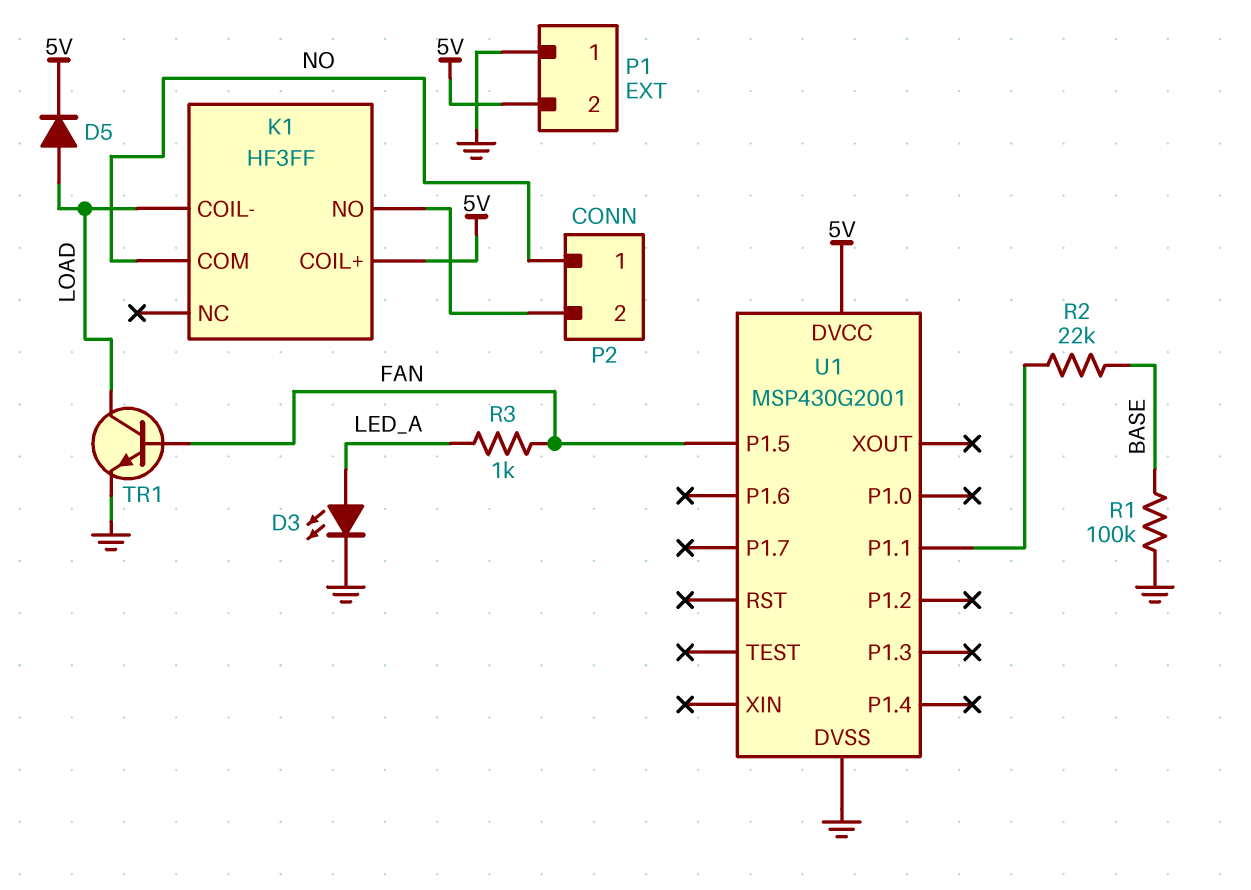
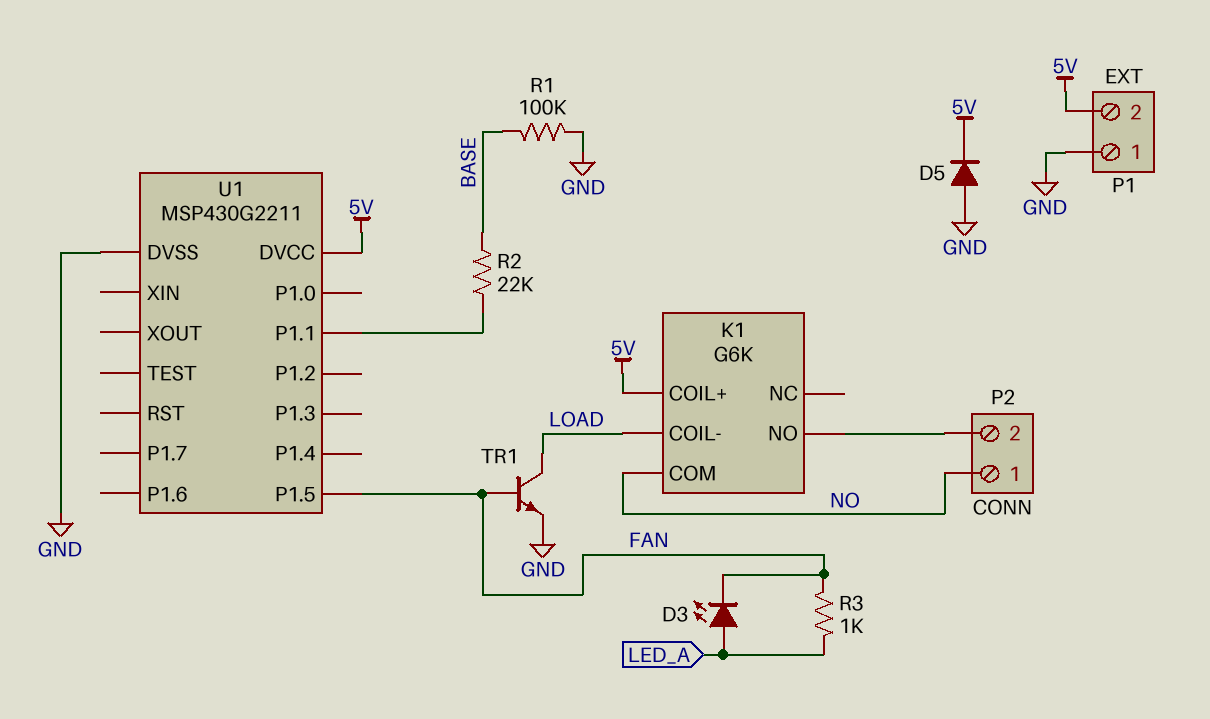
D3: LED (A LED_A, K GND) -> LED (A LED_A, K FAN)
D5: diode (A LOAD, K 5V) -> diode (A GND, K 5V)
K1: HF3FF -> G6K
U1: MSP430G2001 -> MSP430G2211

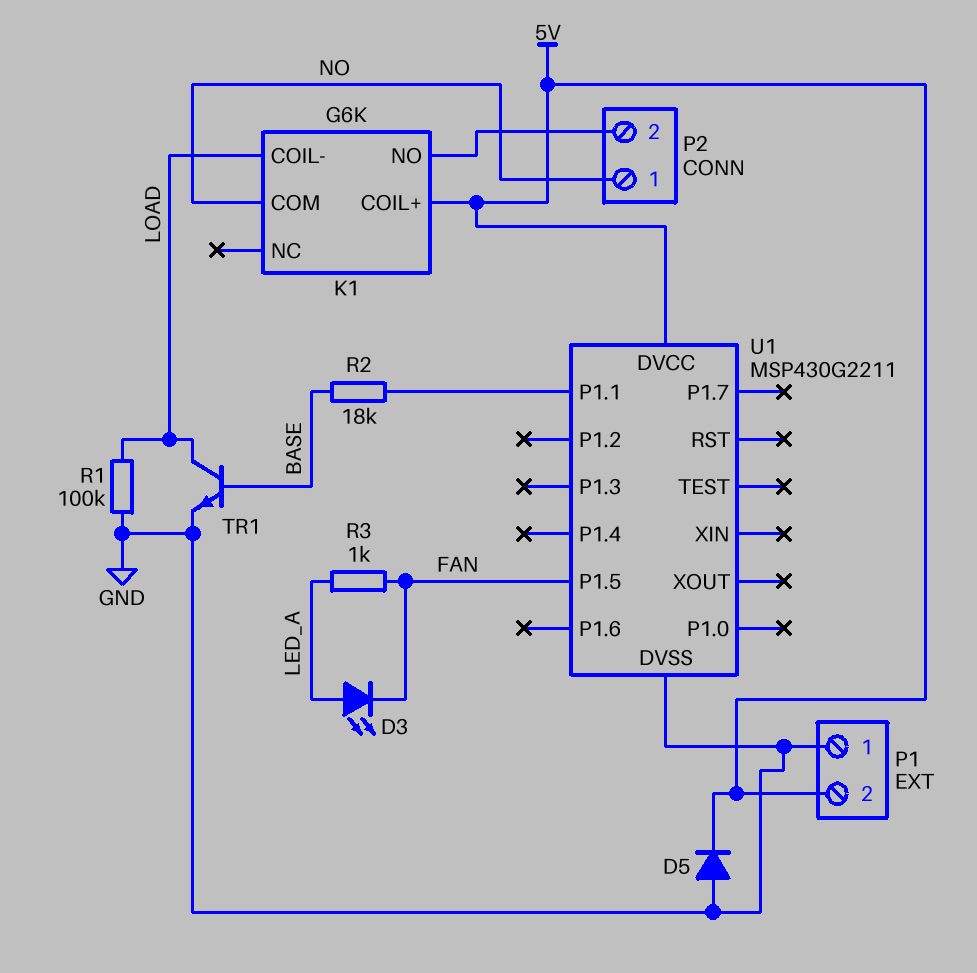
R1: 100k (BASE, GND) -> 100k (GND, LOAD)
R2: 22k (BASE, U1/P1.1) -> 18k (BASE, U1/P1.1)
TR1: NPN (B FAN, C LOAD, E GND) -> NPN (B BASE, C LOAD, E GND)

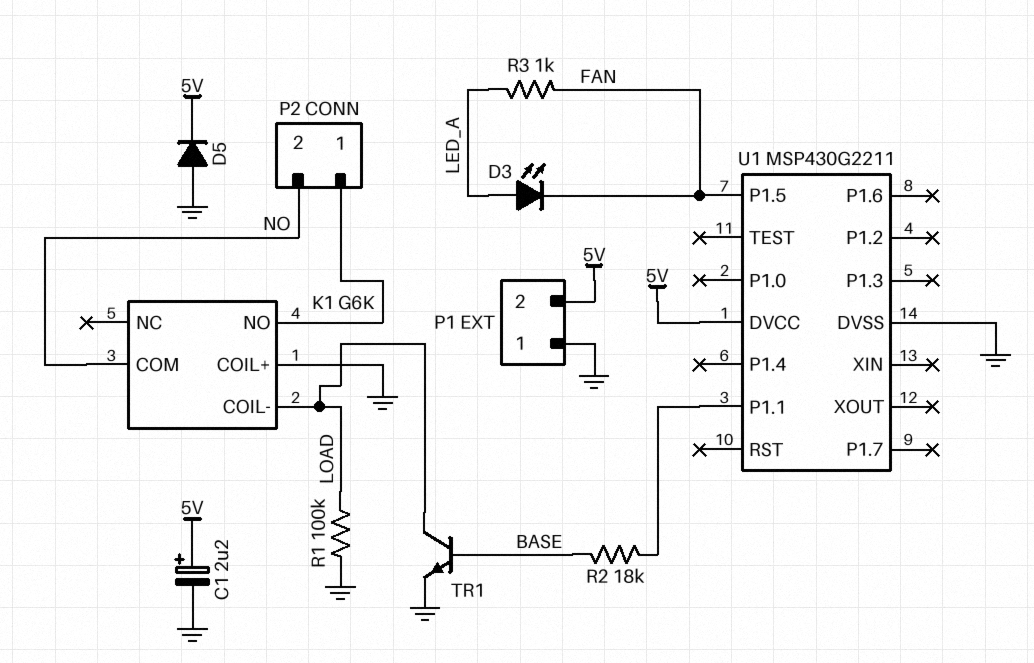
C1: none -> 2.2uF (plus 5V, minus GND)
K1 pin COIL+: 5V -> GND
P2 pin 1: NO -> K1/NO
P2 pin 2: K1/NO -> NO

